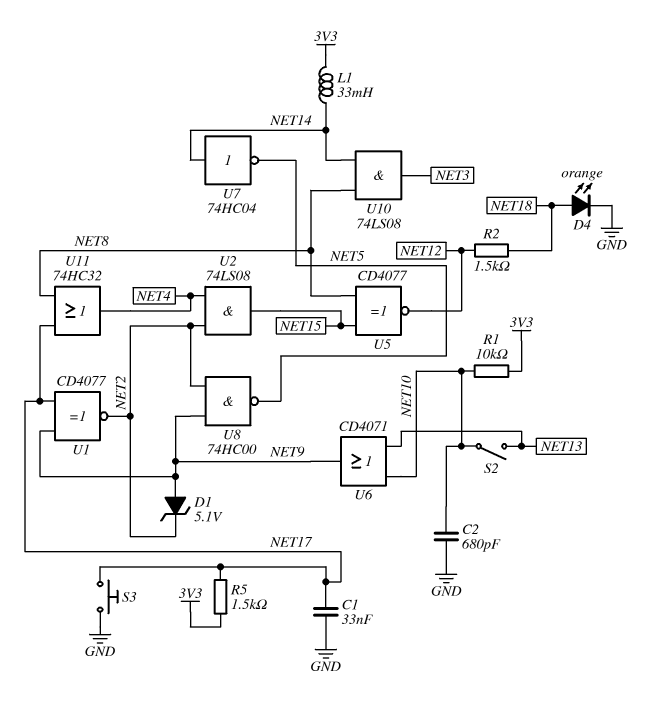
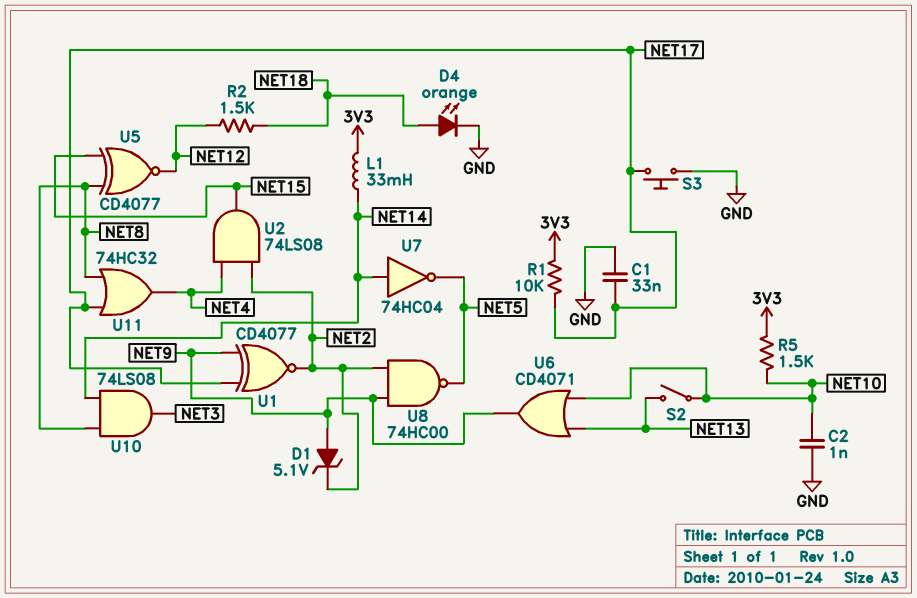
C2: 680pF (GND, NET10) -> 1nF (GND, NET10)
R1: 10k (3V3, NET10) -> 10k (3V3, NET17)
R5: 1.5k (3V3, NET17) -> 1.5k (3V3, NET10)

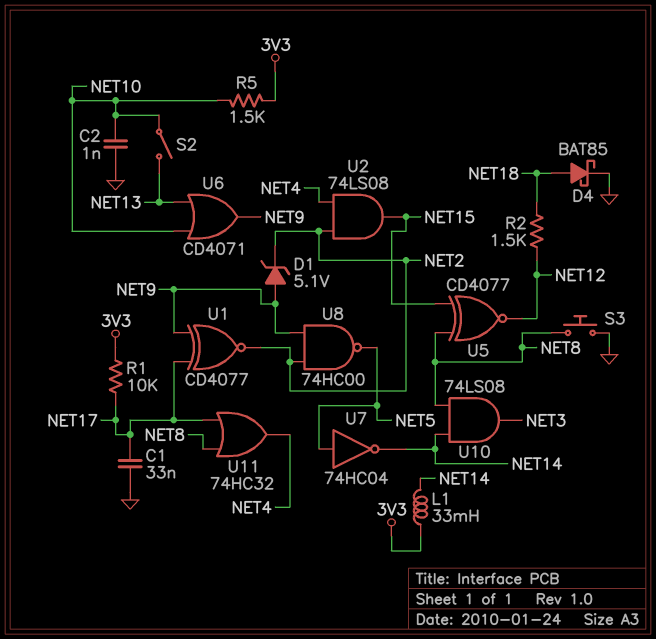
D4: LED orange (A NET18, K GND) -> schottky BAT85 (A NET18, K GND)
S3: button (GND, NET17) -> button (GND, NET8)
U7: NOT 74HC04 (in NET14, out NET5) -> NOT 74HC04 (in NET5, out NET14)

